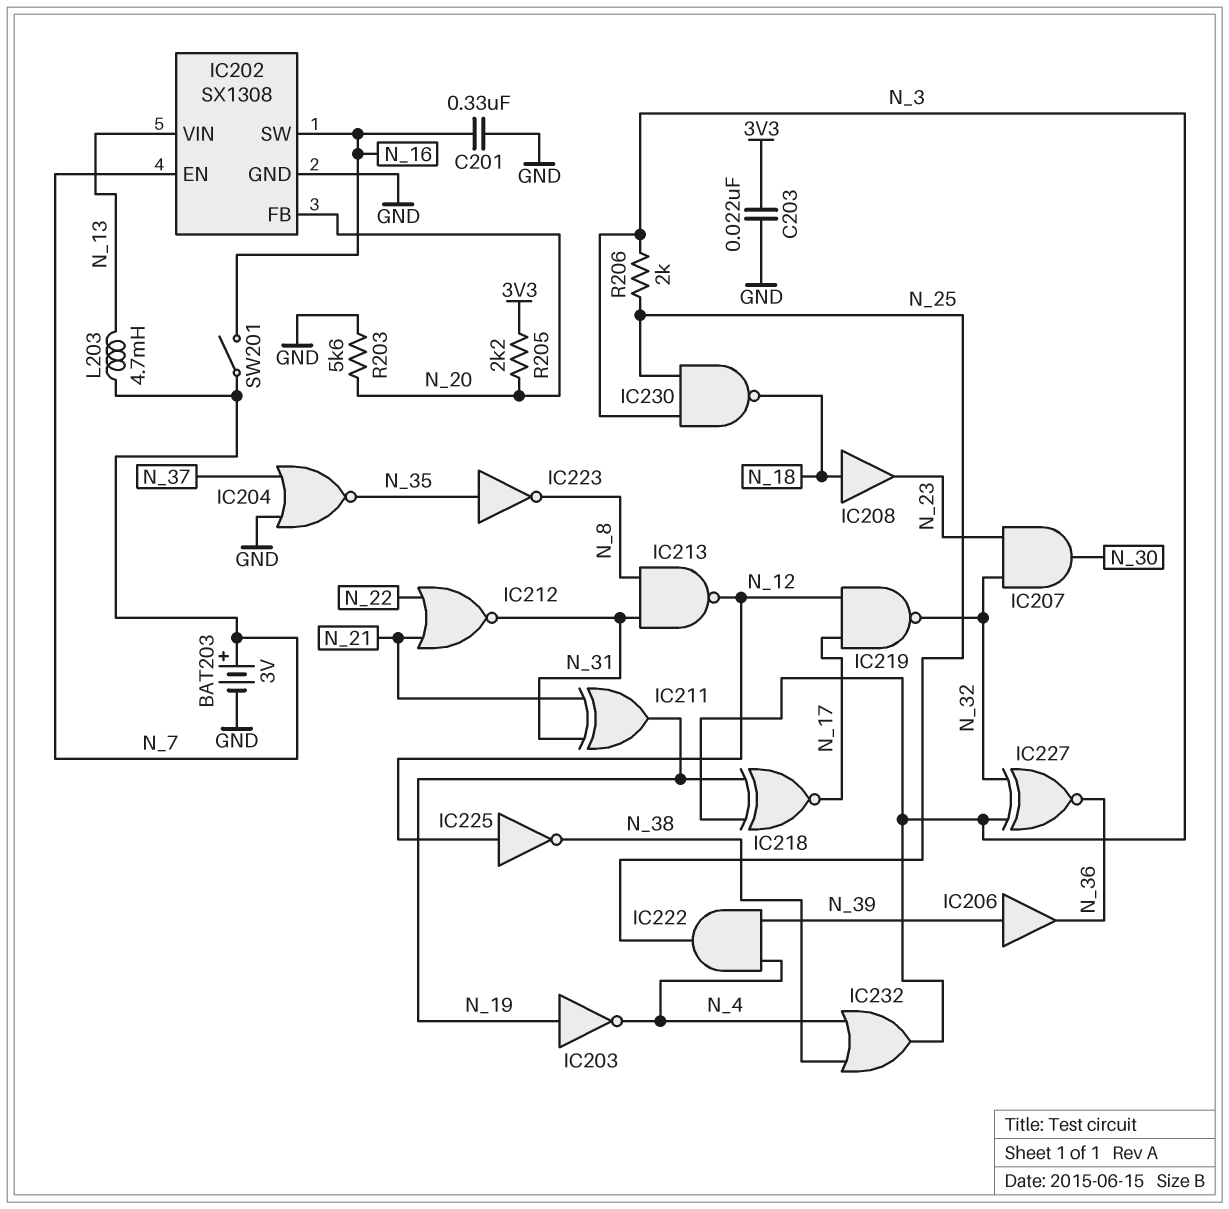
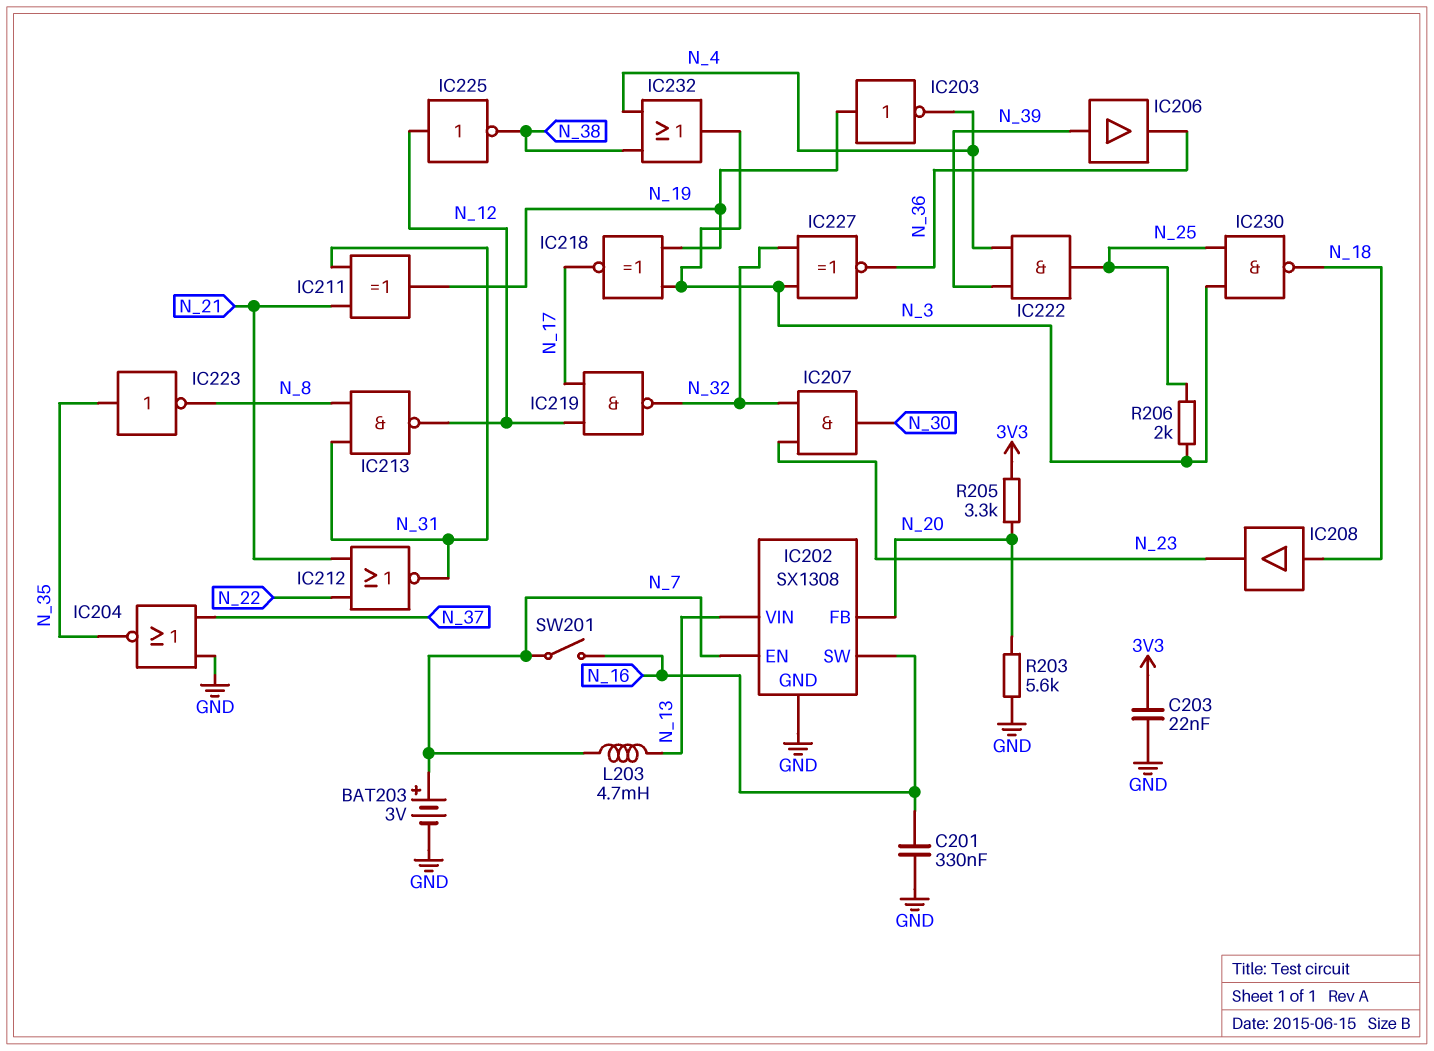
R205: 2.2k (3V3, N_20) -> 3.3k (3V3, N_20)

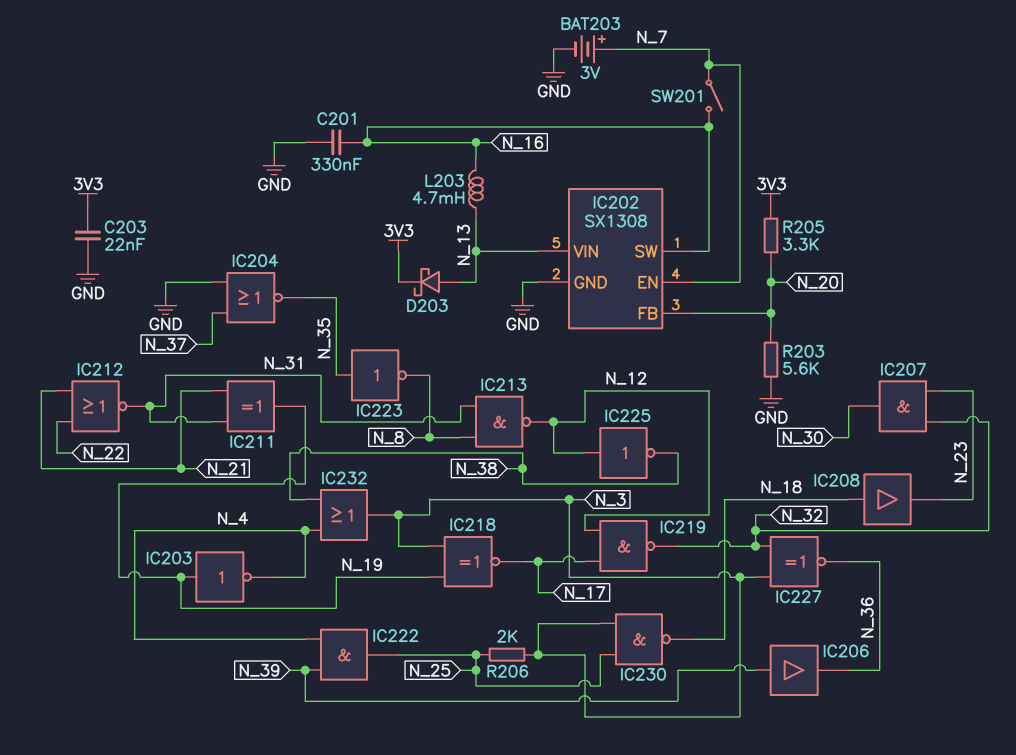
D203: none -> schottky (A N_13, K 3V3)
L203: 4.7mH (N_7, N_13) -> 4.7mH (N_13, N_16)

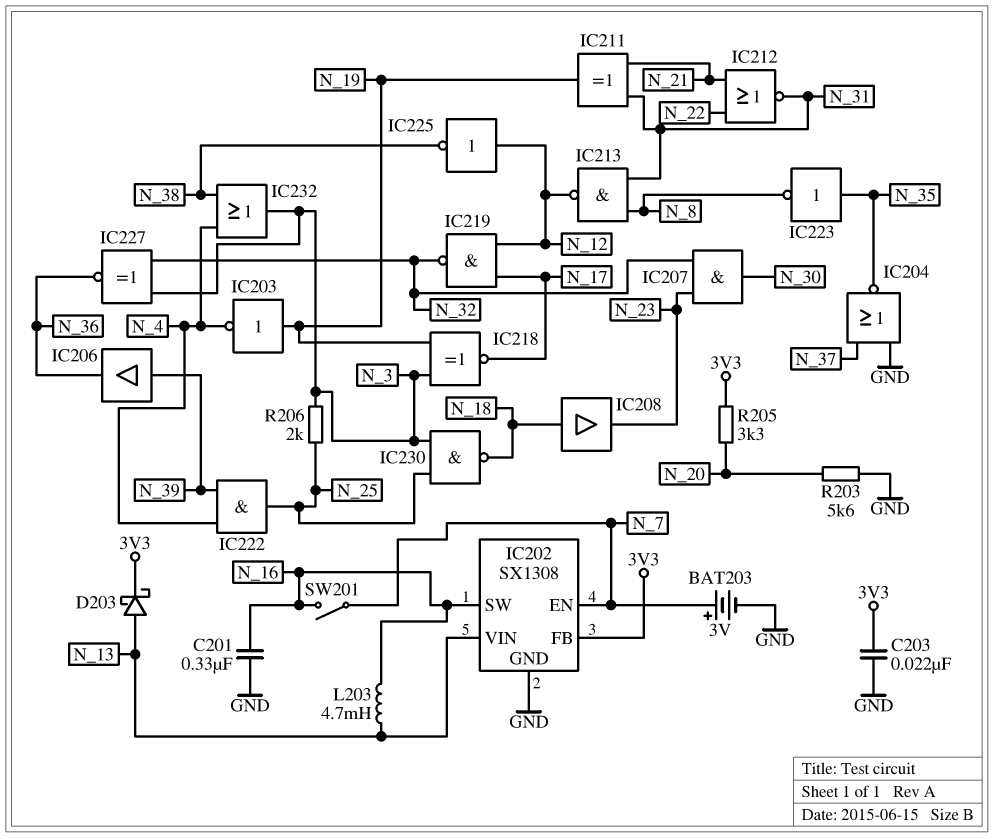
IC202 pin FB: N_20 -> 3V3

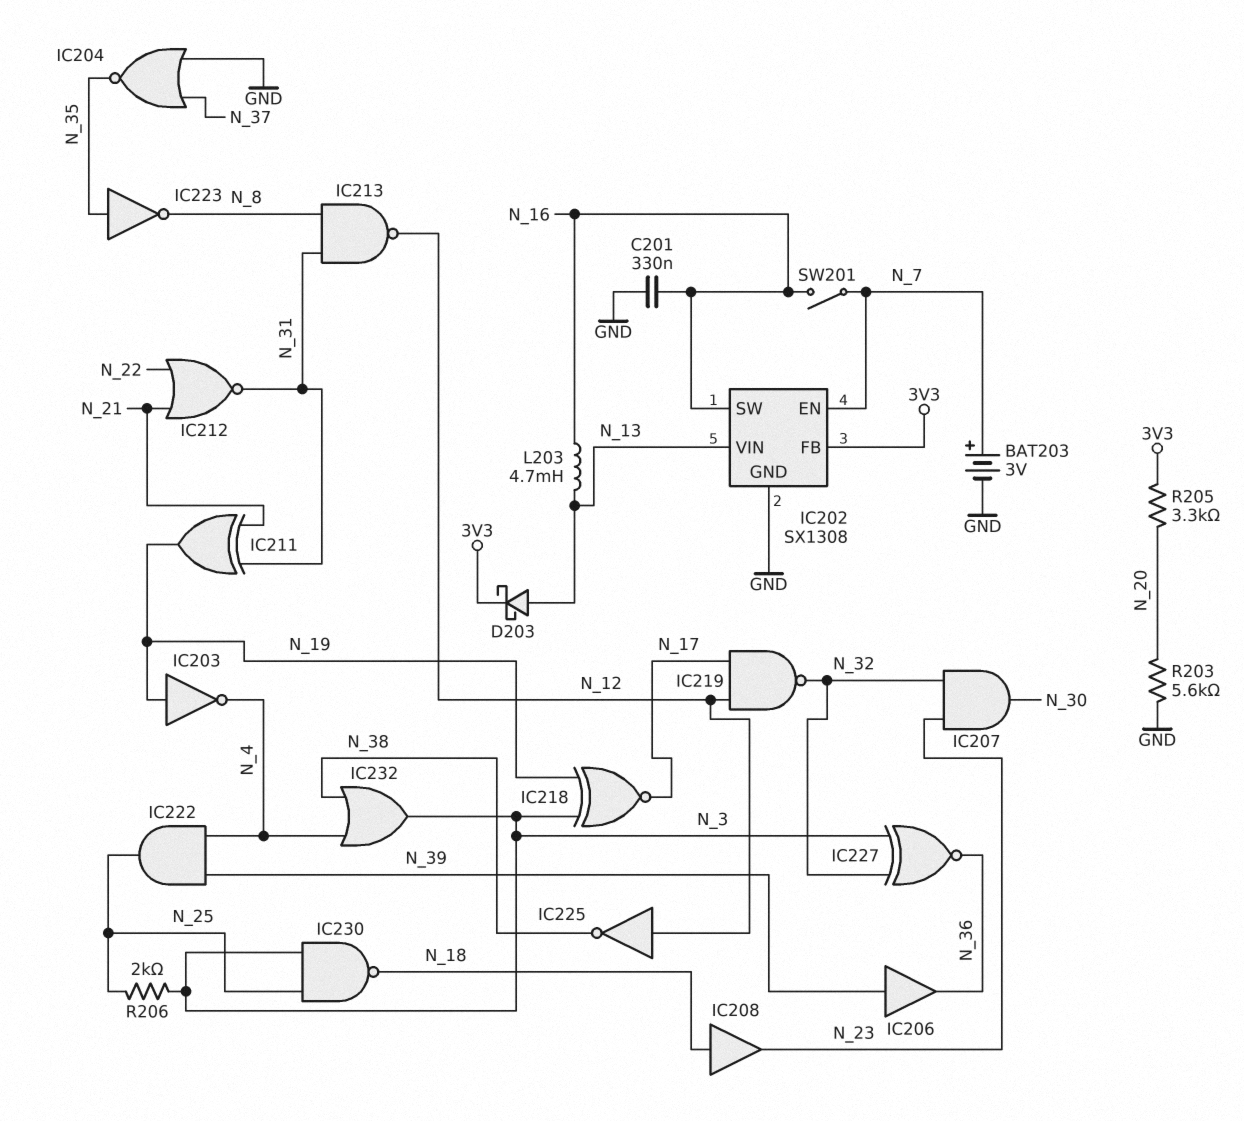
C203: 22nF (3V3, GND) -> none

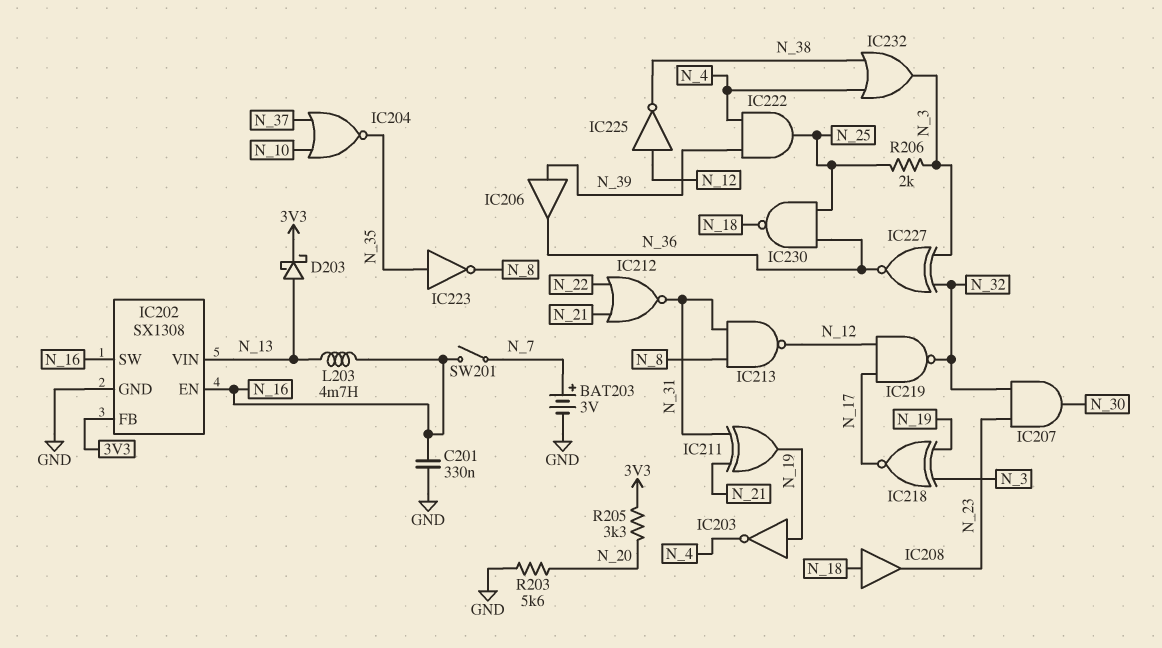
IC202 pin EN: N_7 -> N_16
IC204: NOR (in GND, in N_37, out N_35) -> NOR (in N_10, in N_37, out N_35)
IC230: NAND (in N_3, in N_25, out N_18) -> NAND (in N_25, in N_36, out N_18)

